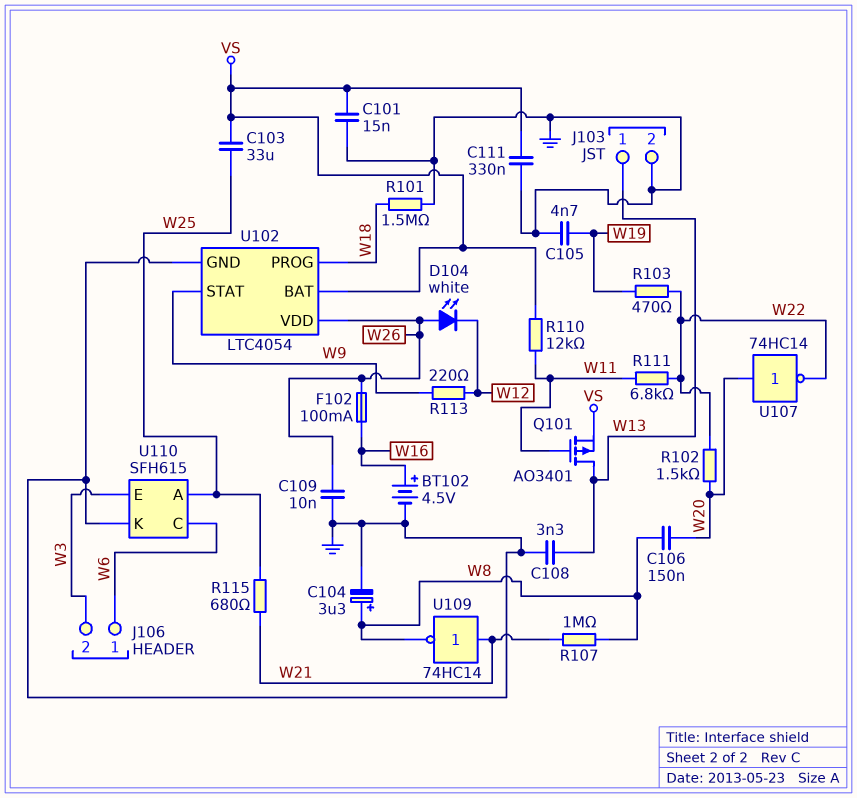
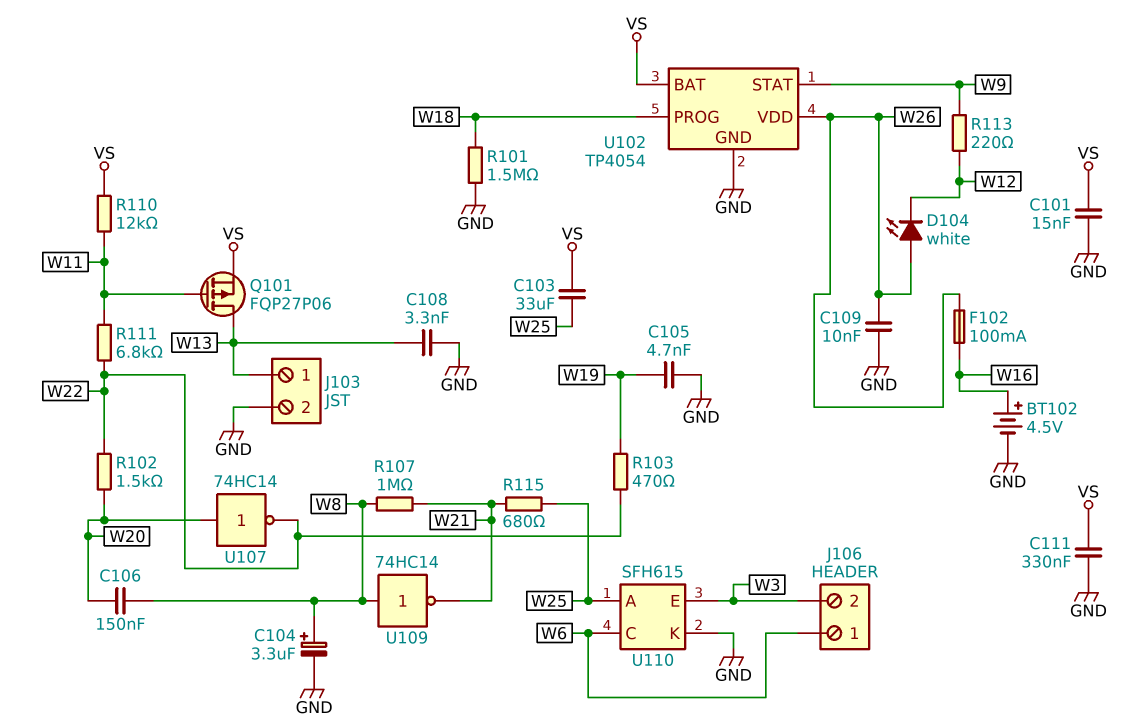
Q101: PMOS AO3401 (G W11, D W13, S VS) -> PMOS FQP27P06 (G W11, D W13, S VS)
U102: LTC4054 -> TP4054
U109: NOT 74HC14 (in W21, out W8) -> NOT 74HC14 (in W8, out W21)

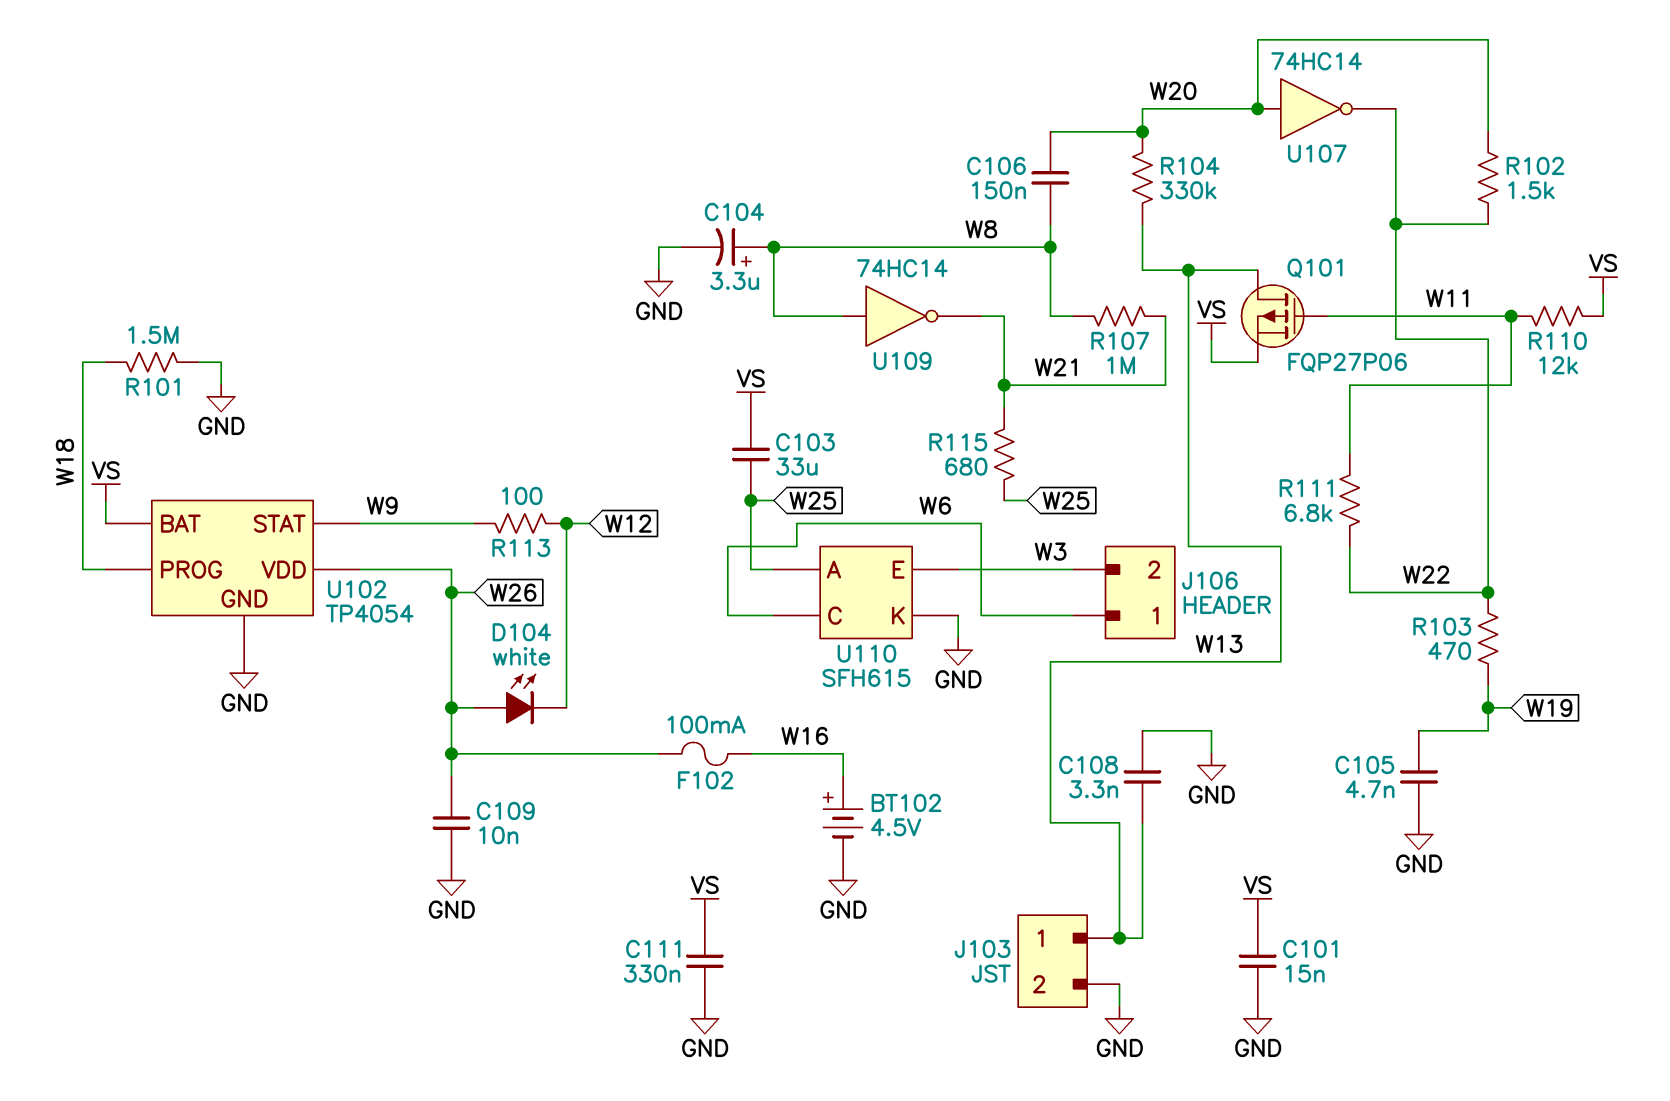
R104: none -> 330k (W13, W20)
R113: 220 (W9, W12) -> 100 (W9, W12)

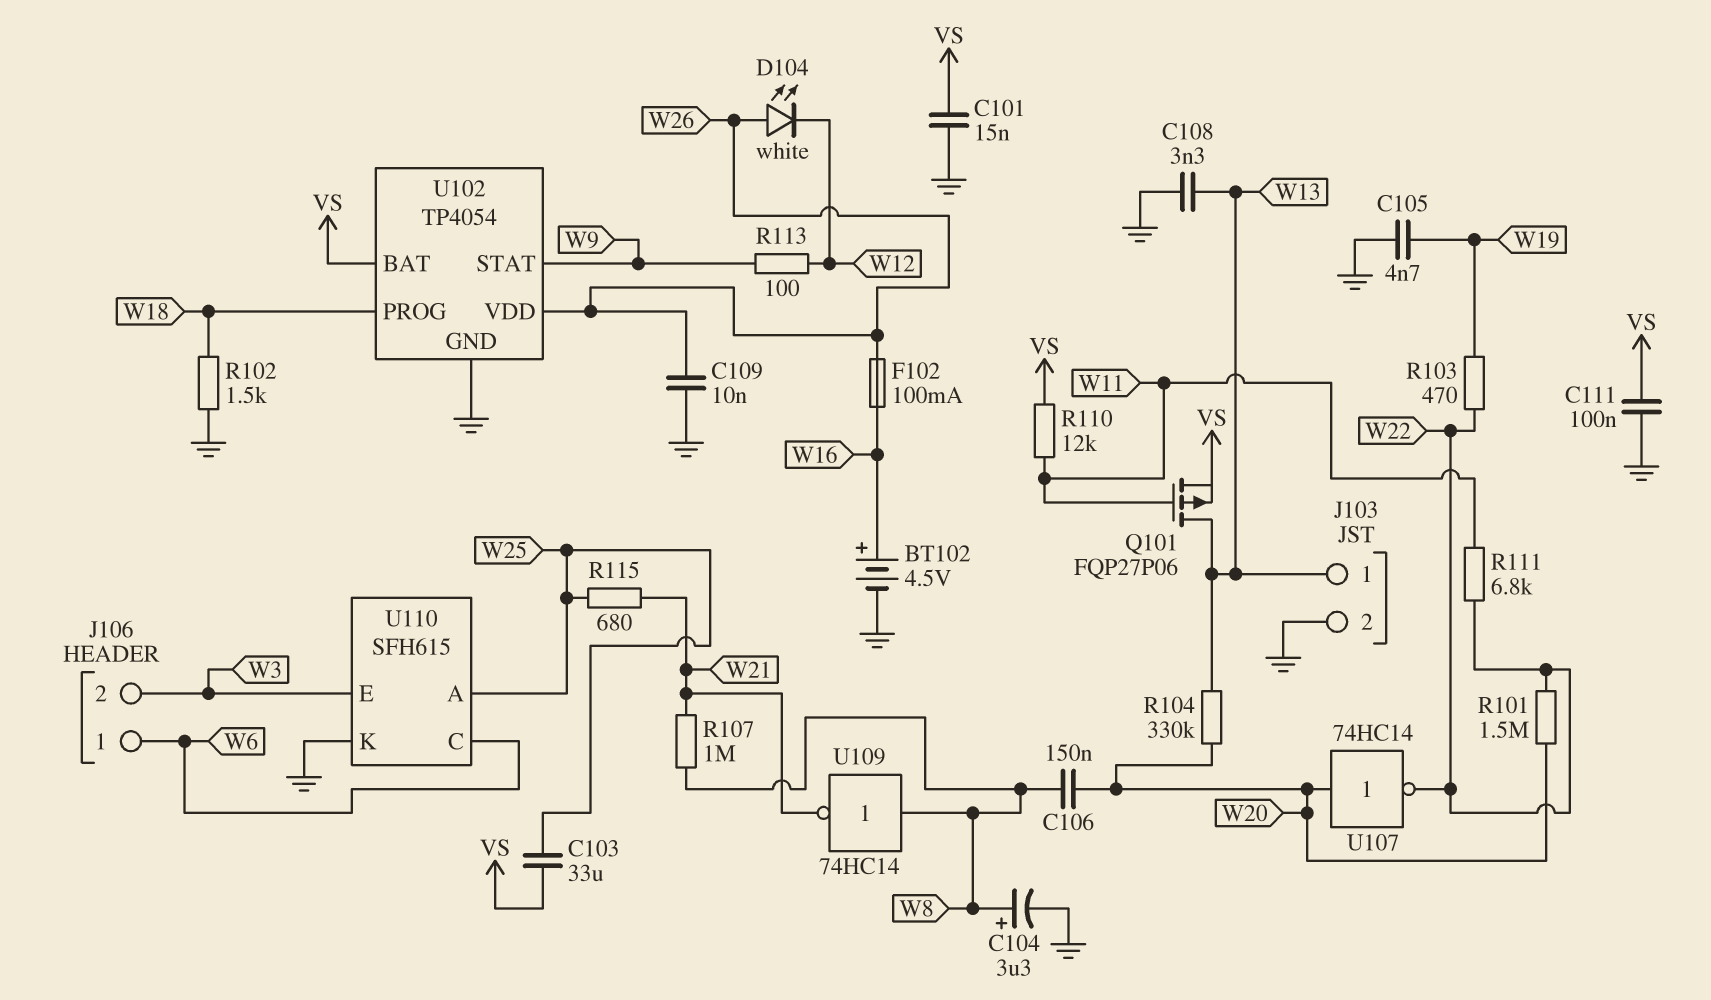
C111: 330nF (GND, VS) -> 100nF (GND, VS)
R101: 1.5M (GND, W18) -> 1.5M (W20, W22)
R102: 1.5k (W20, W22) -> 1.5k (GND, W18)

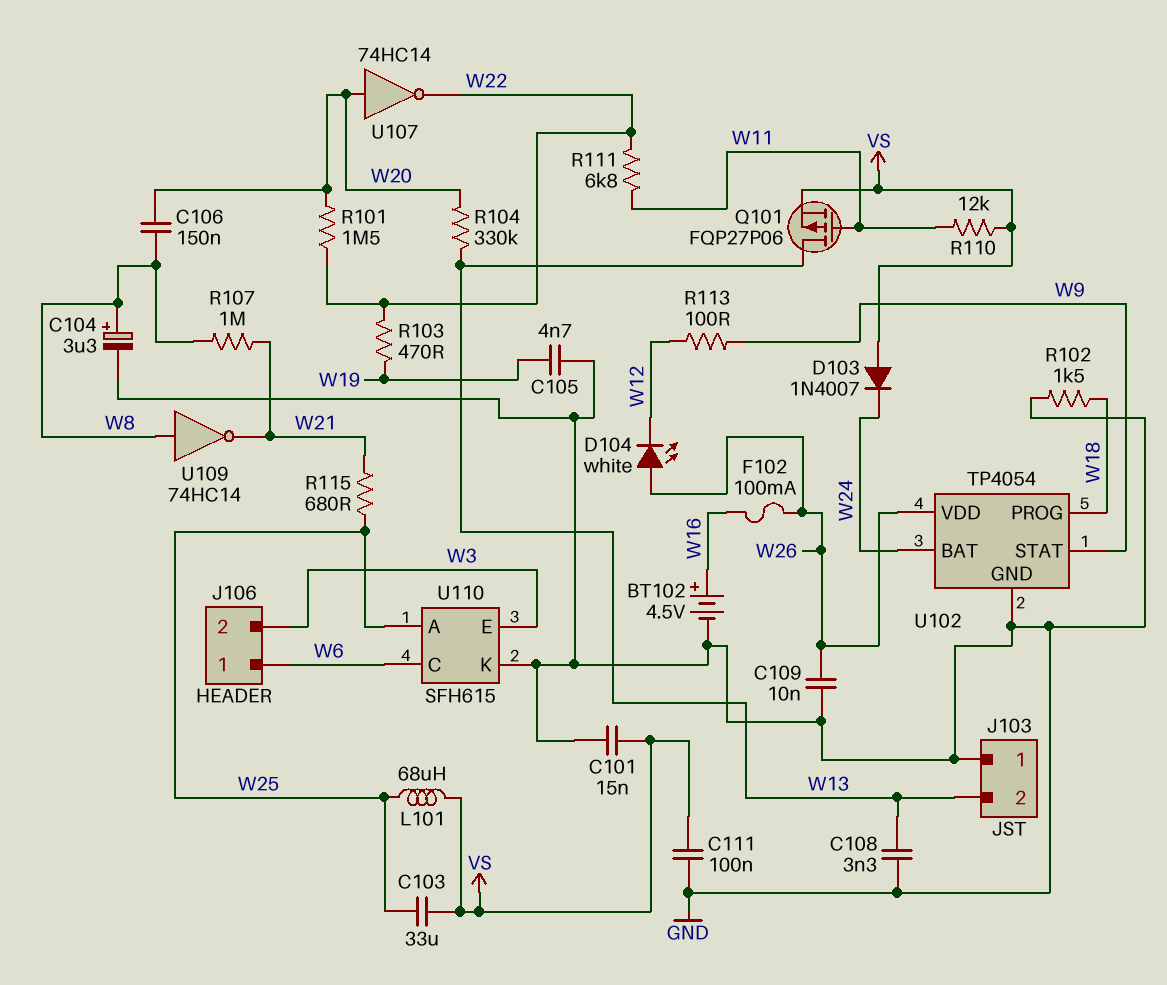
D103: none -> diode 1N4007 (A VS, K W24)
J103 pin 1: W13 -> GND
J103 pin 2: GND -> W13
L101: none -> 68uH (VS, W25)
U102 pin BAT: VS -> W24

